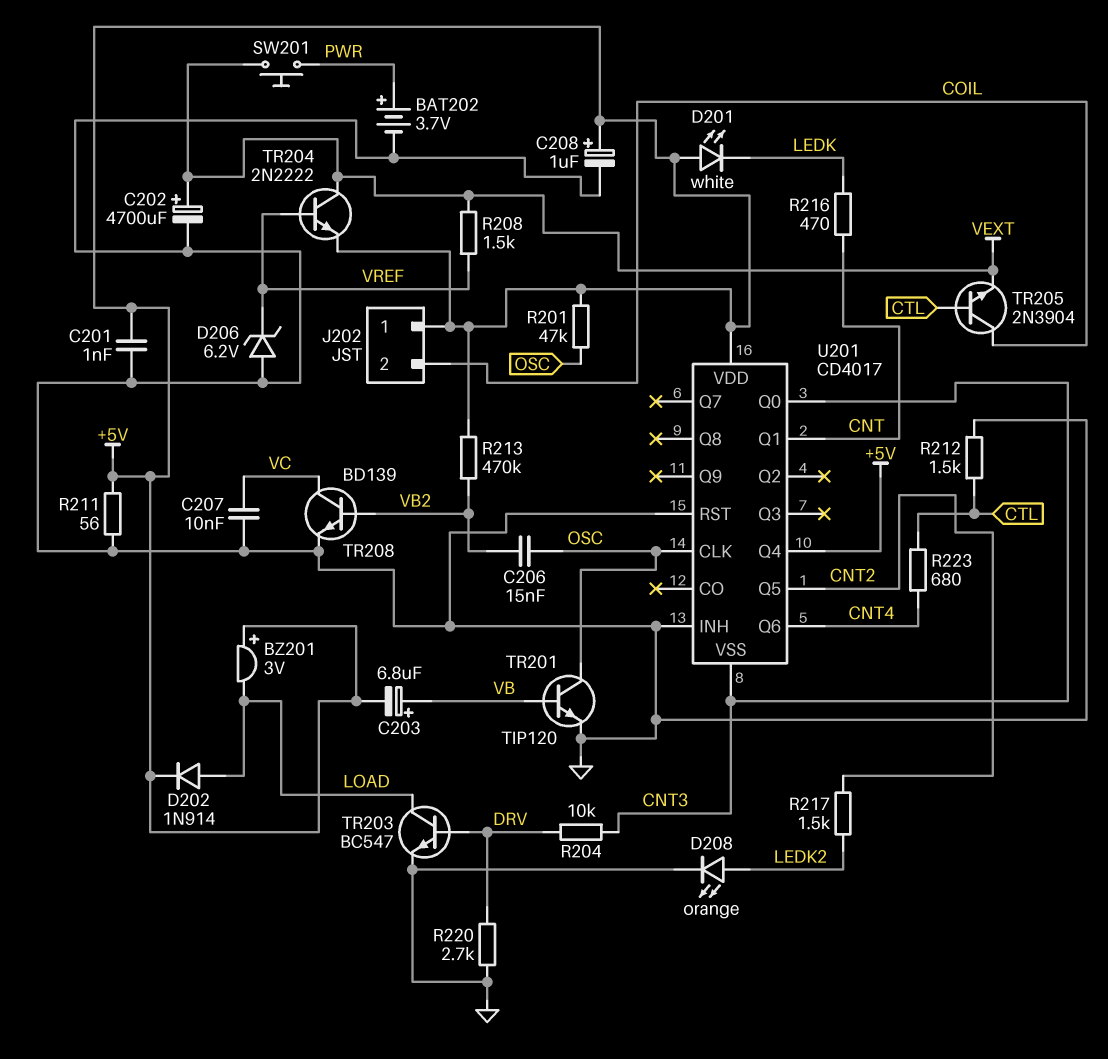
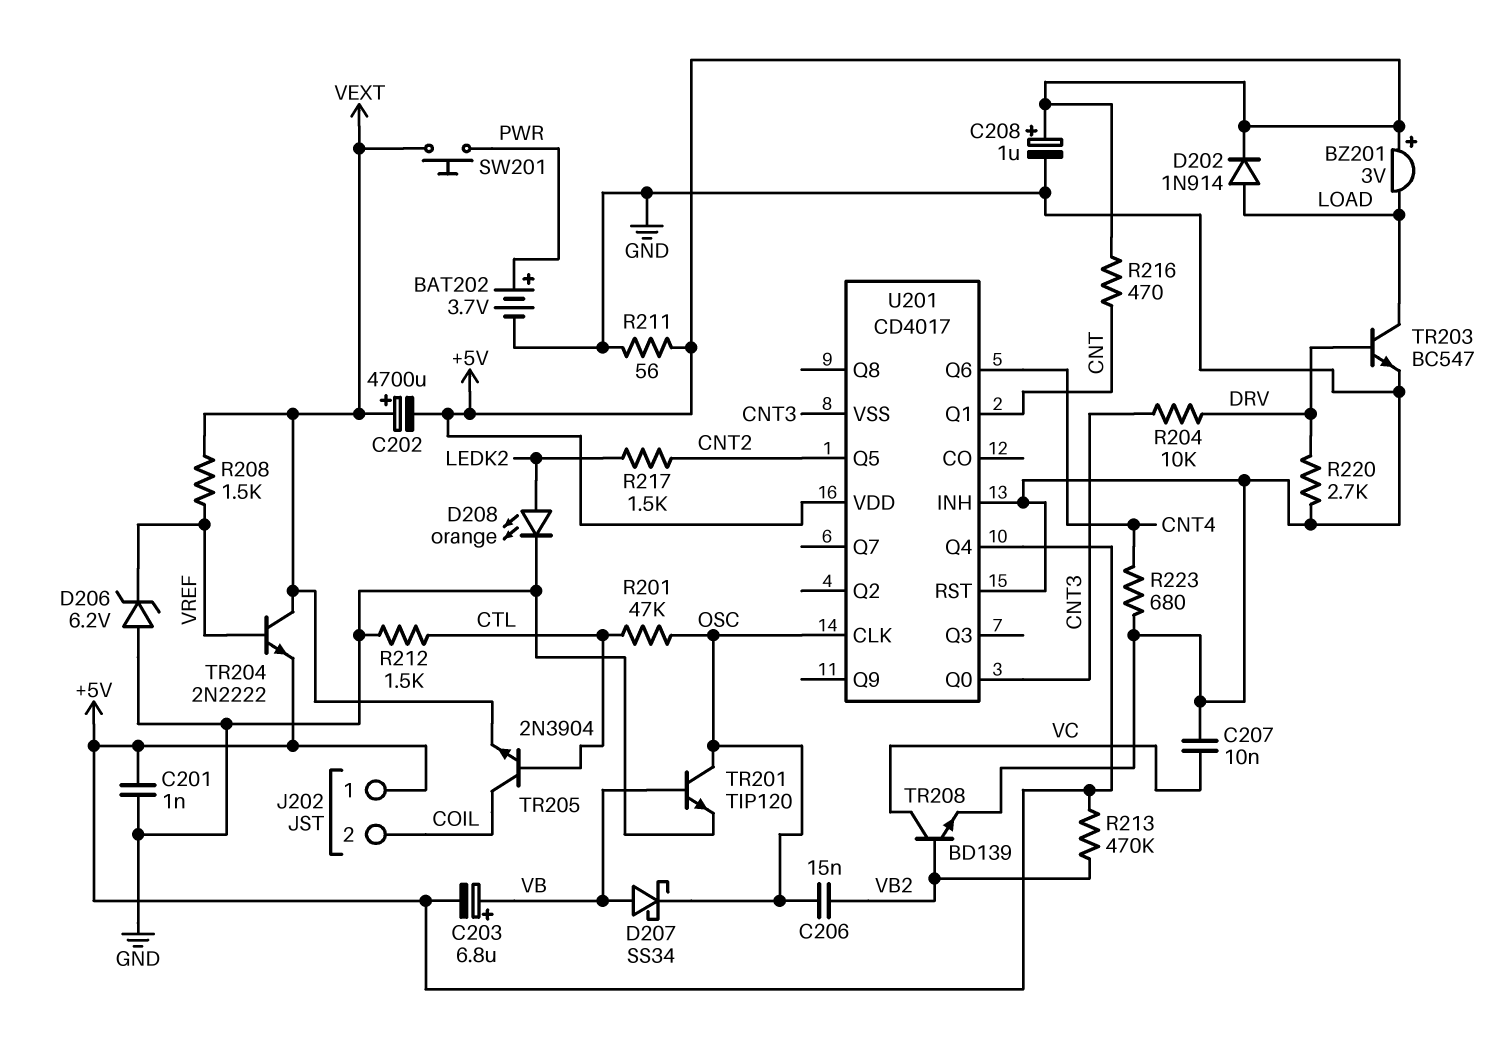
C202: 4700uF (plus VEXT, minus GND) -> 4700uF (plus VEXT, minus +5V)
D201: LED white (A +5V, K LEDK) -> none
D207: none -> schottky SS34 (A VB, K OSC)
R201: 47k (+5V, OSC) -> 47k (CTL, OSC)
R216: 470 (CNT, LEDK) -> 470 (+5V, CNT)
R223: 680 (CNT4, CTL) -> 680 (CNT4, GND)

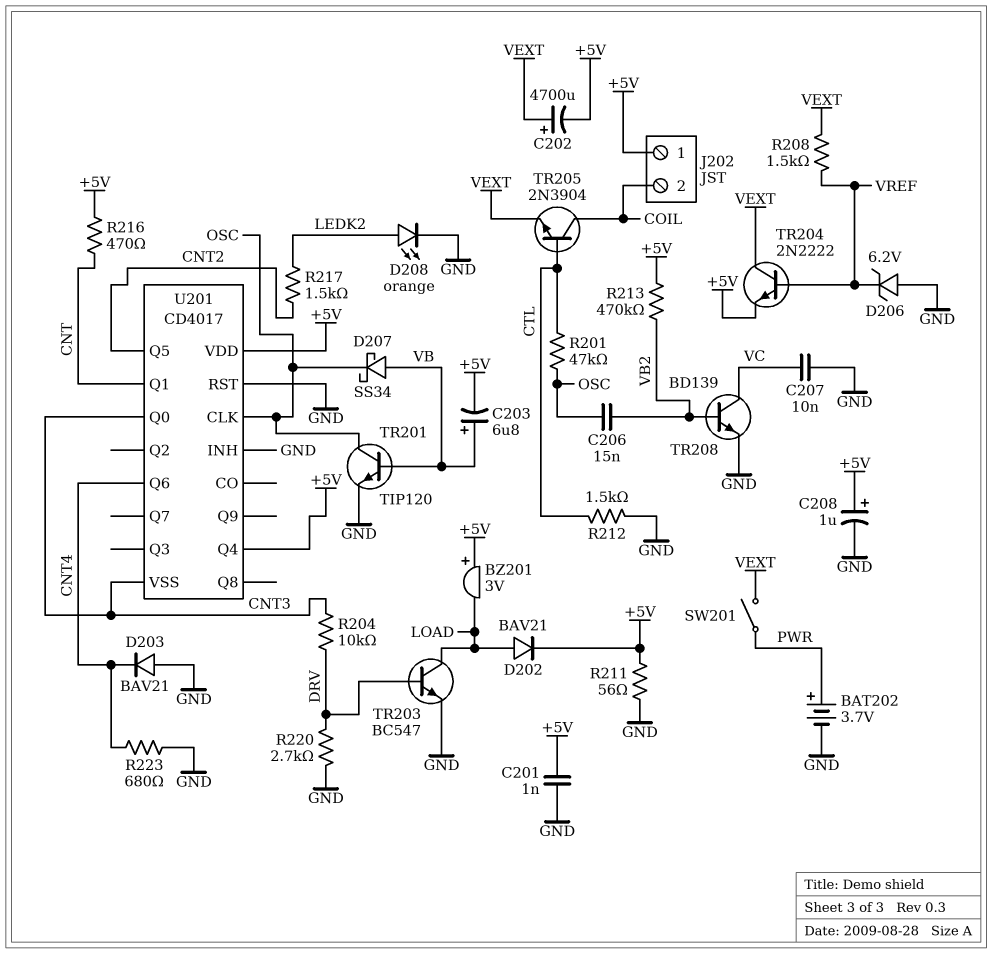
D202: diode 1N914 (A LOAD, K +5V) -> diode BAV21 (A LOAD, K +5V)
D203: none -> diode BAV21 (A GND, K CNT4)
SW201: button (PWR, VEXT) -> switch (PWR, VEXT)

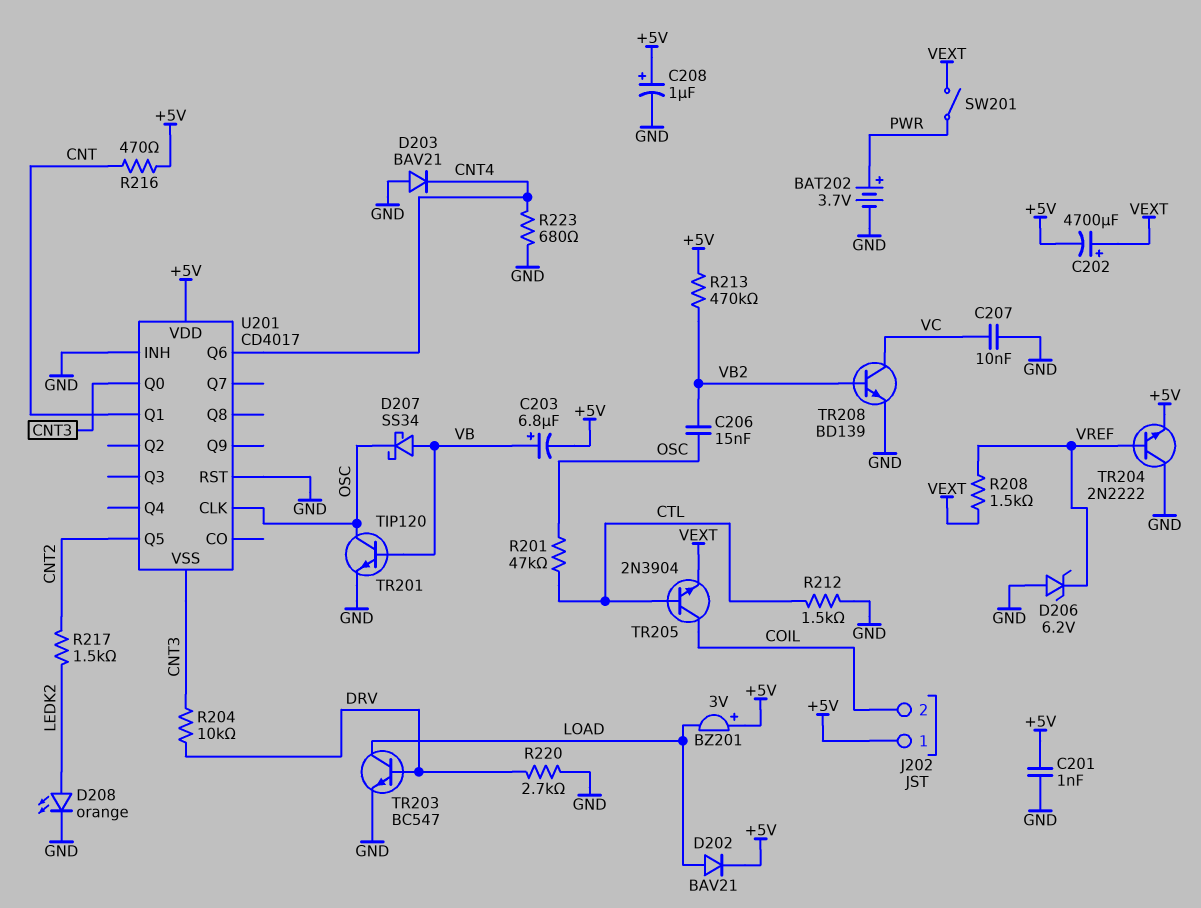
R211: 56 (+5V, GND) -> none
TR204: NPN 2N2222 (B VREF, C VEXT, E +5V) -> NPN 2N2222 (B VREF, C GND, E +5V)
U201 pin Q4: +5V -> none

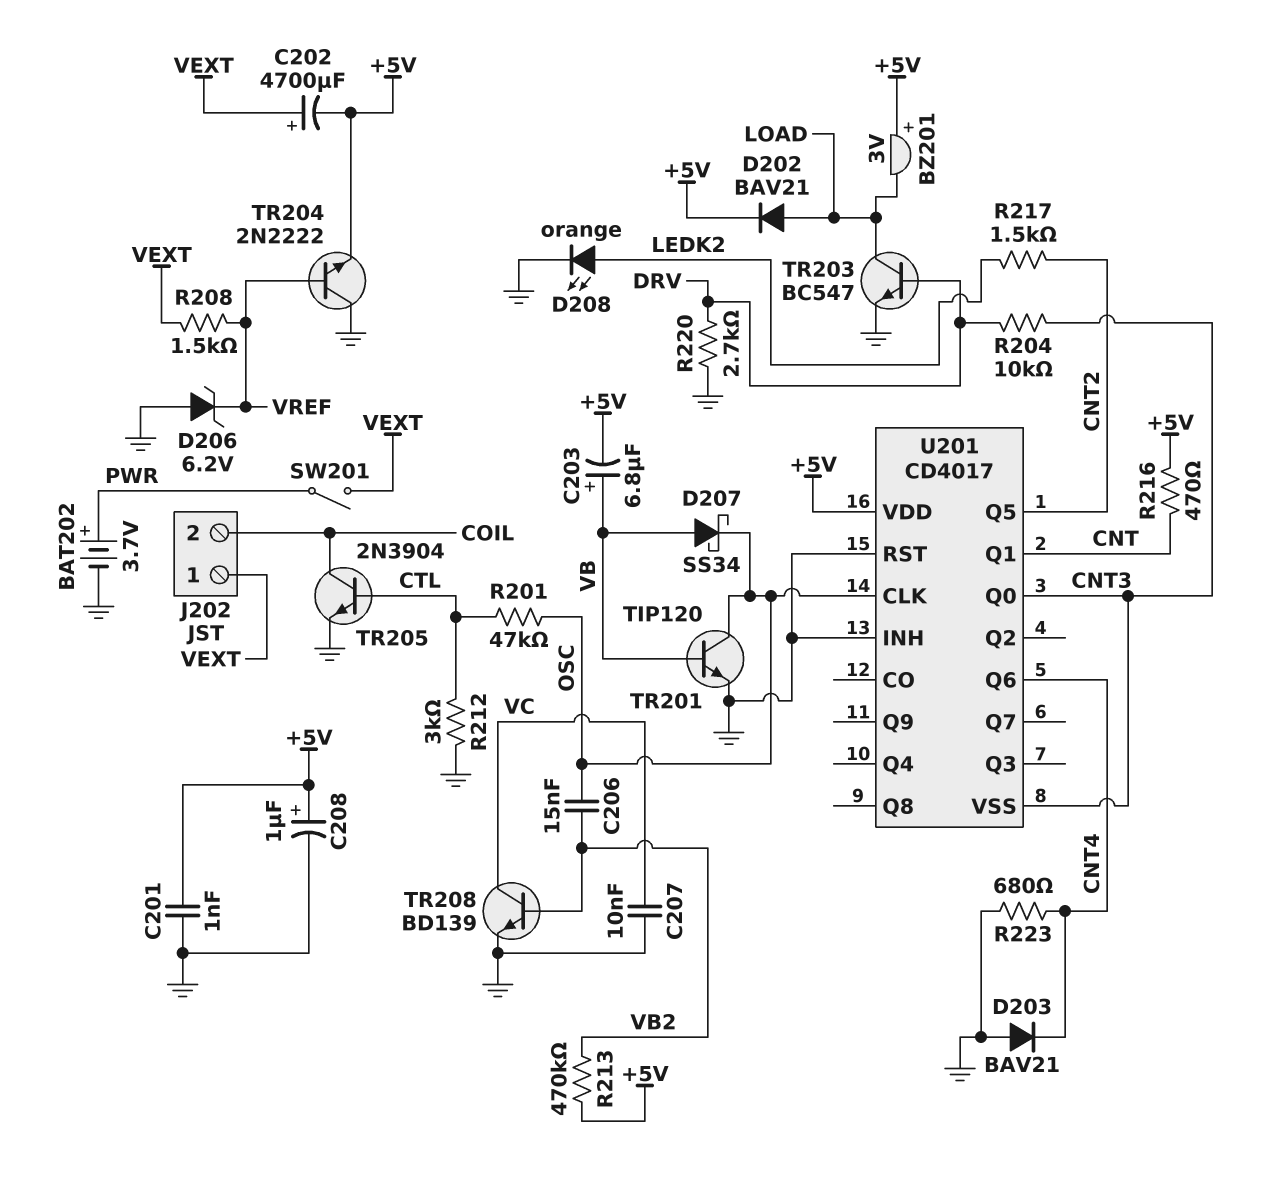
J202 pin 1: +5V -> VEXT
R212: 1.5k (CTL, GND) -> 3k (CTL, GND)
TR205: NPN 2N3904 (B CTL, C COIL, E VEXT) -> NPN 2N3904 (B CTL, C COIL, E GND)

